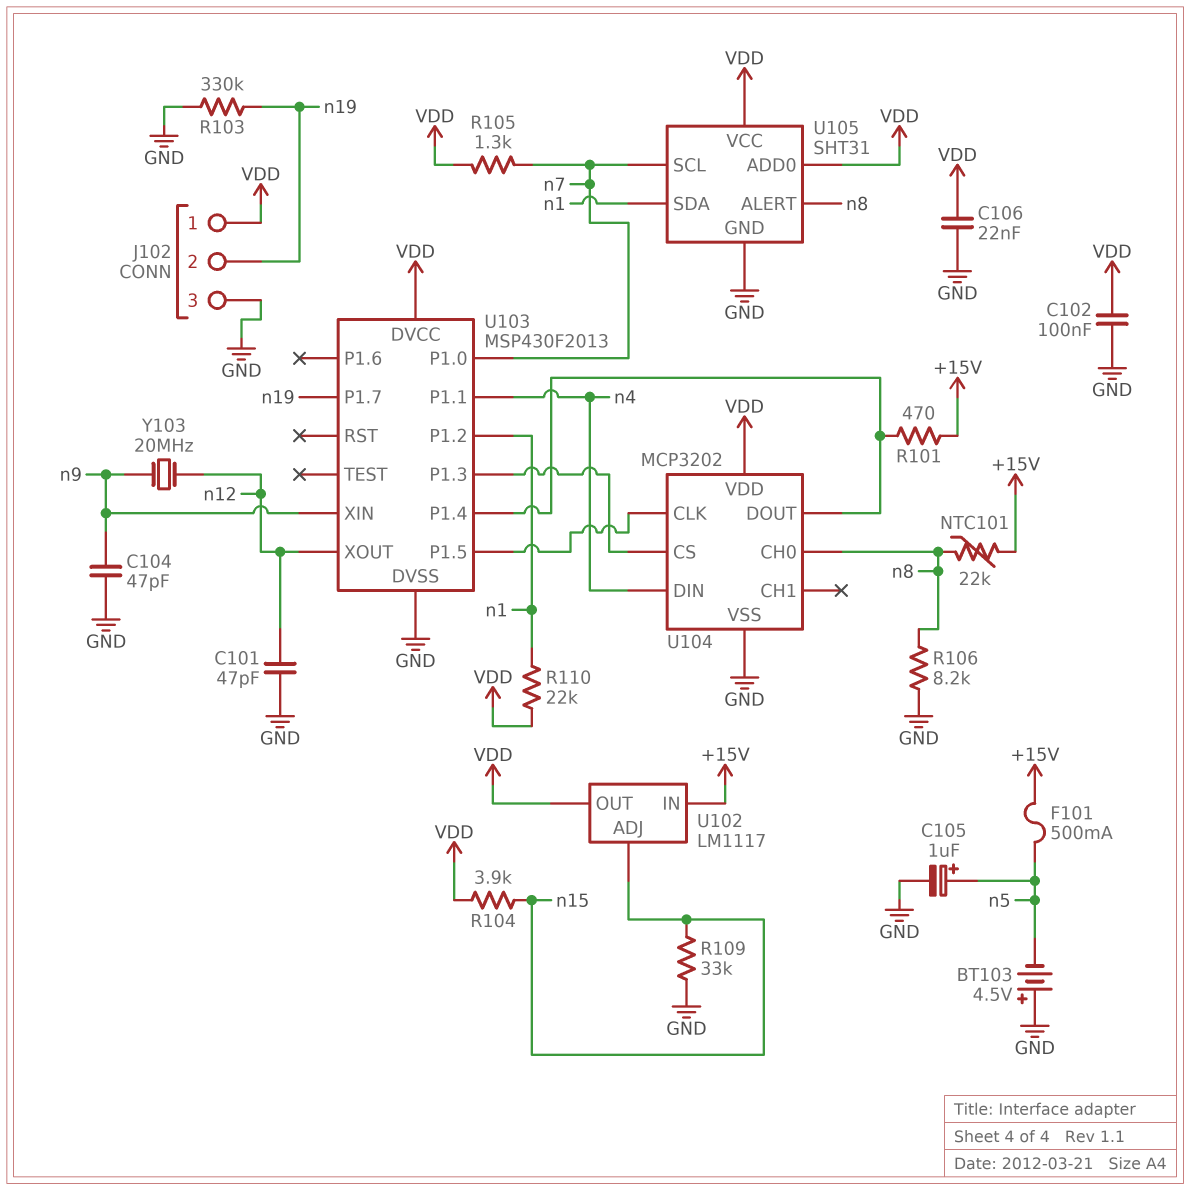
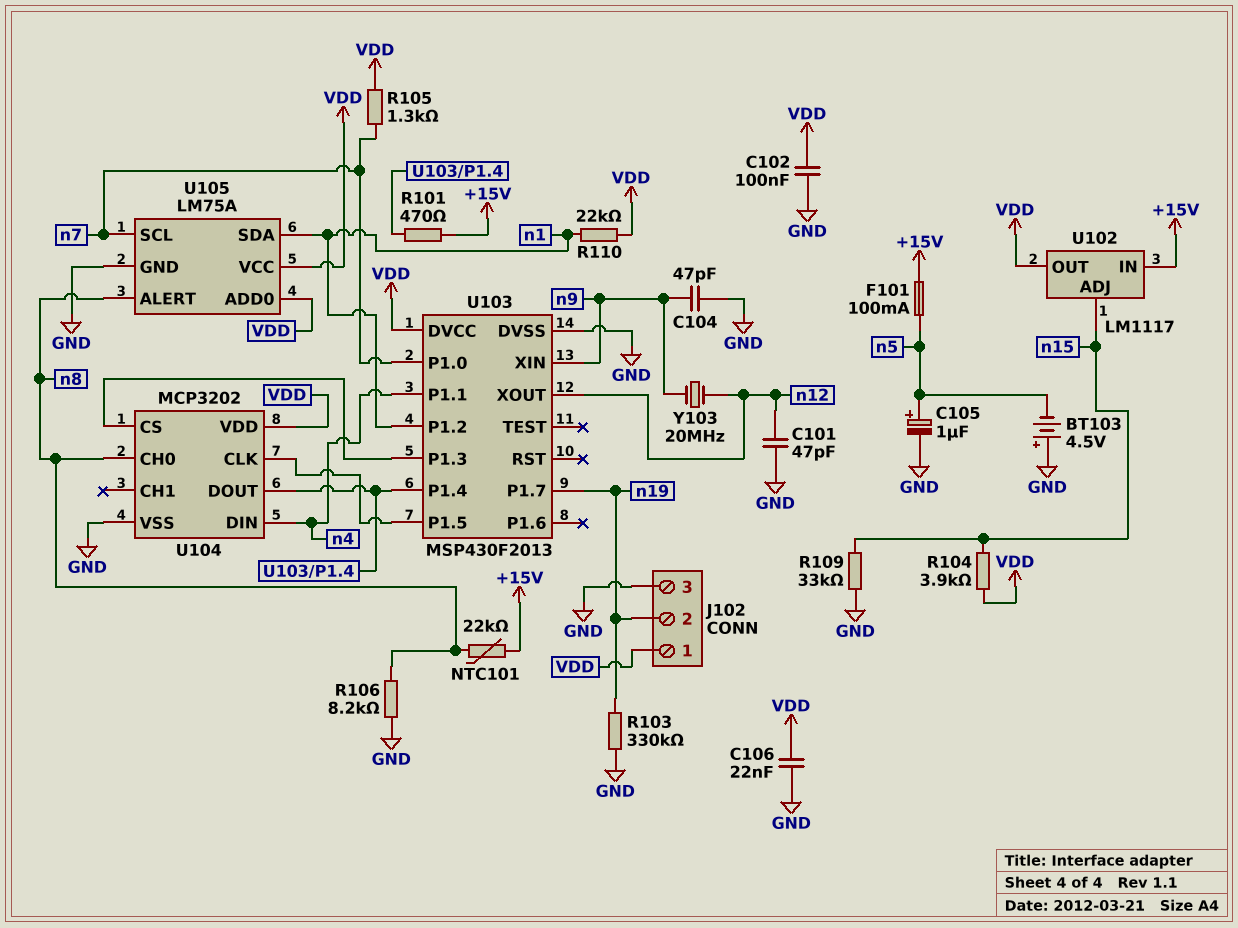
F101: 500mA (+15V, n5) -> 100mA (+15V, n5)
U105: SHT31 -> LM75A

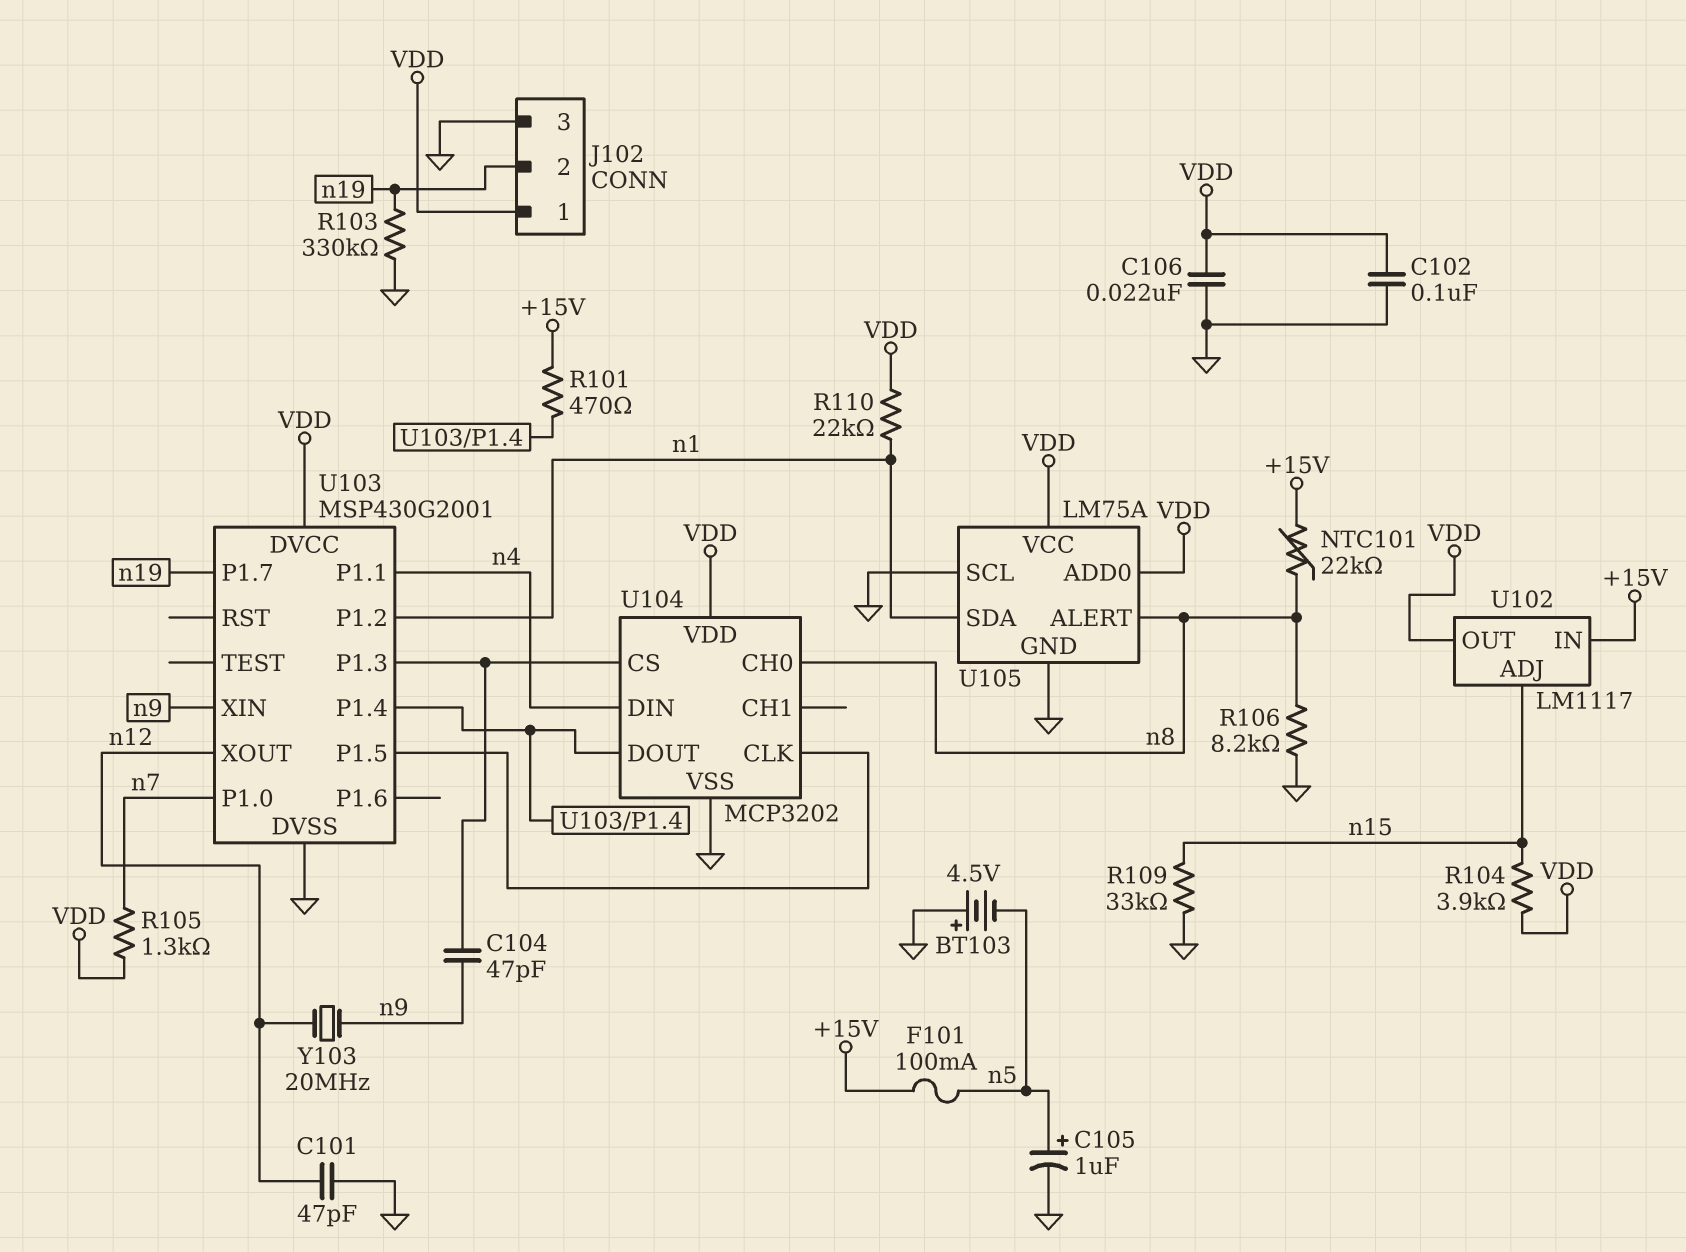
C104: 47pF (GND, n9) -> 47pF (U103/P1.3, n9)
U103: MSP430F2013 -> MSP430G2001
U105 pin SCL: n7 -> GND

